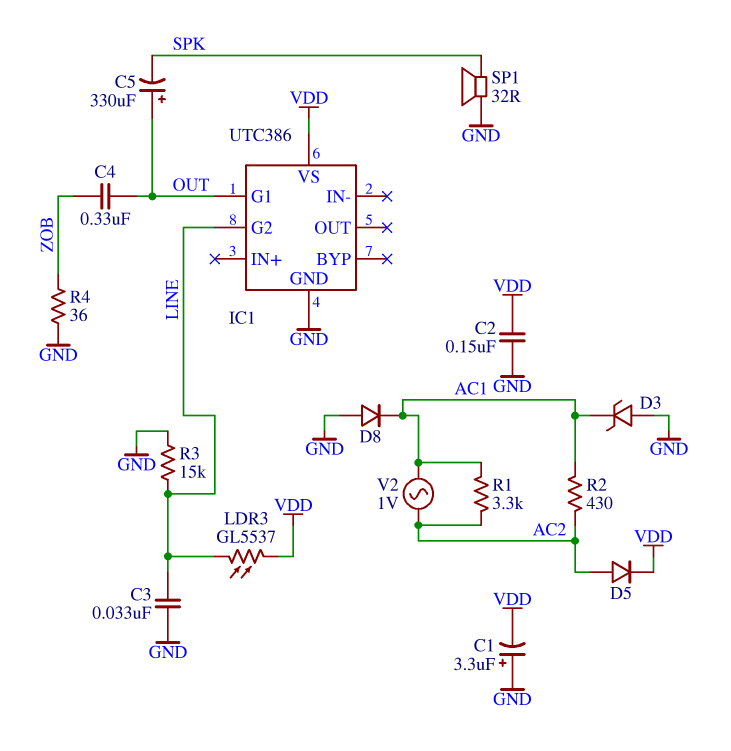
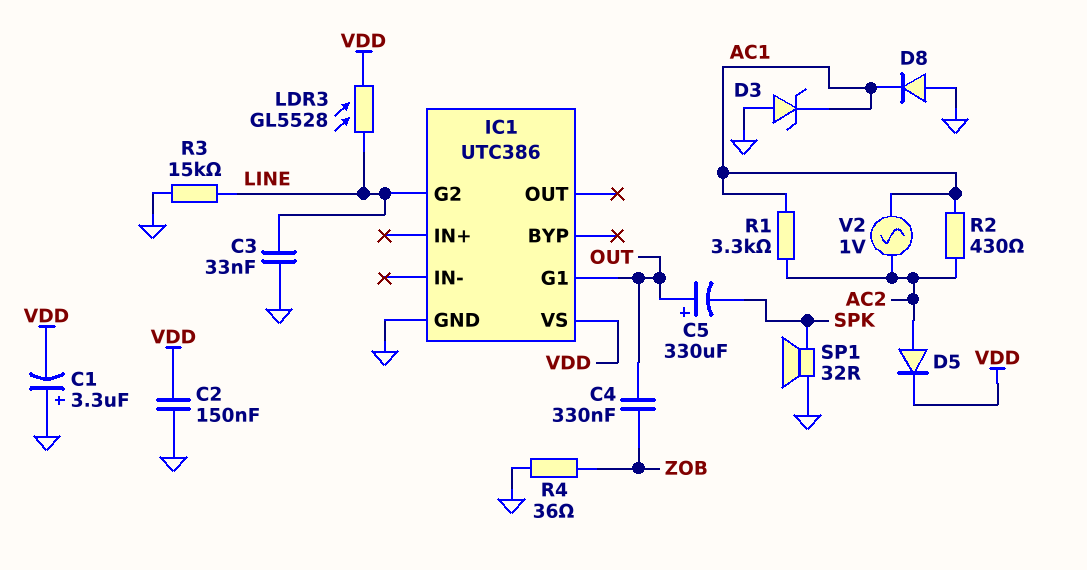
LDR3: GL5537 (LINE, VDD) -> GL5528 (LINE, VDD)

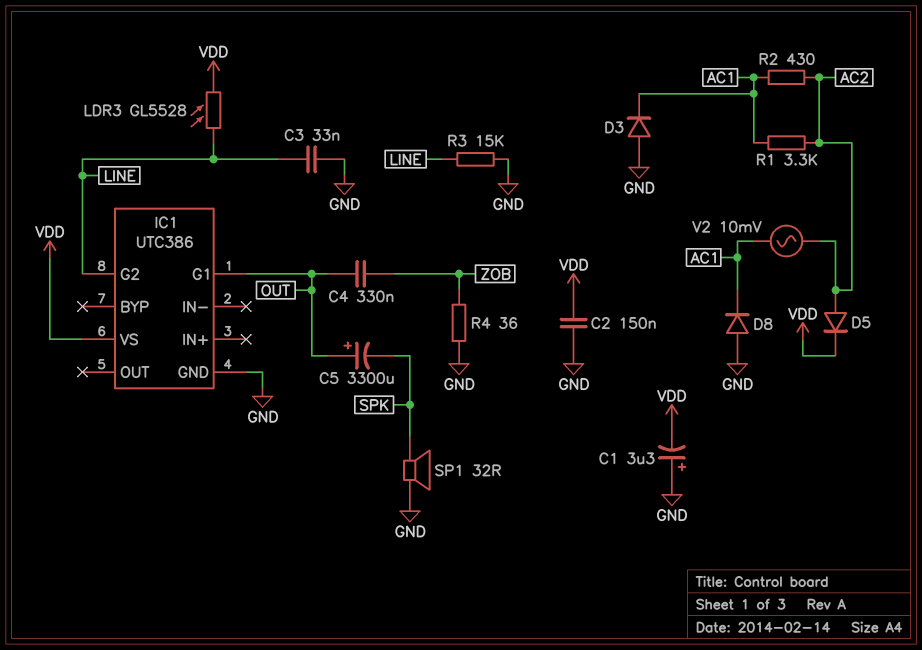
C5: 330uF (plus OUT, minus SPK) -> 3300uF (plus OUT, minus SPK)
D3: zener (A GND, K AC1) -> diode (A GND, K AC1)
V2: AC 1V (AC1, AC2) -> AC 10mV (AC1, AC2)

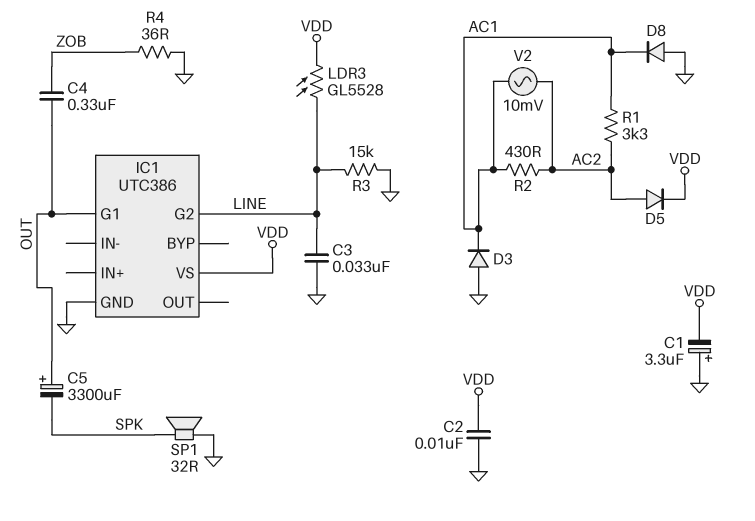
C2: 150nF (GND, VDD) -> 10nF (GND, VDD)

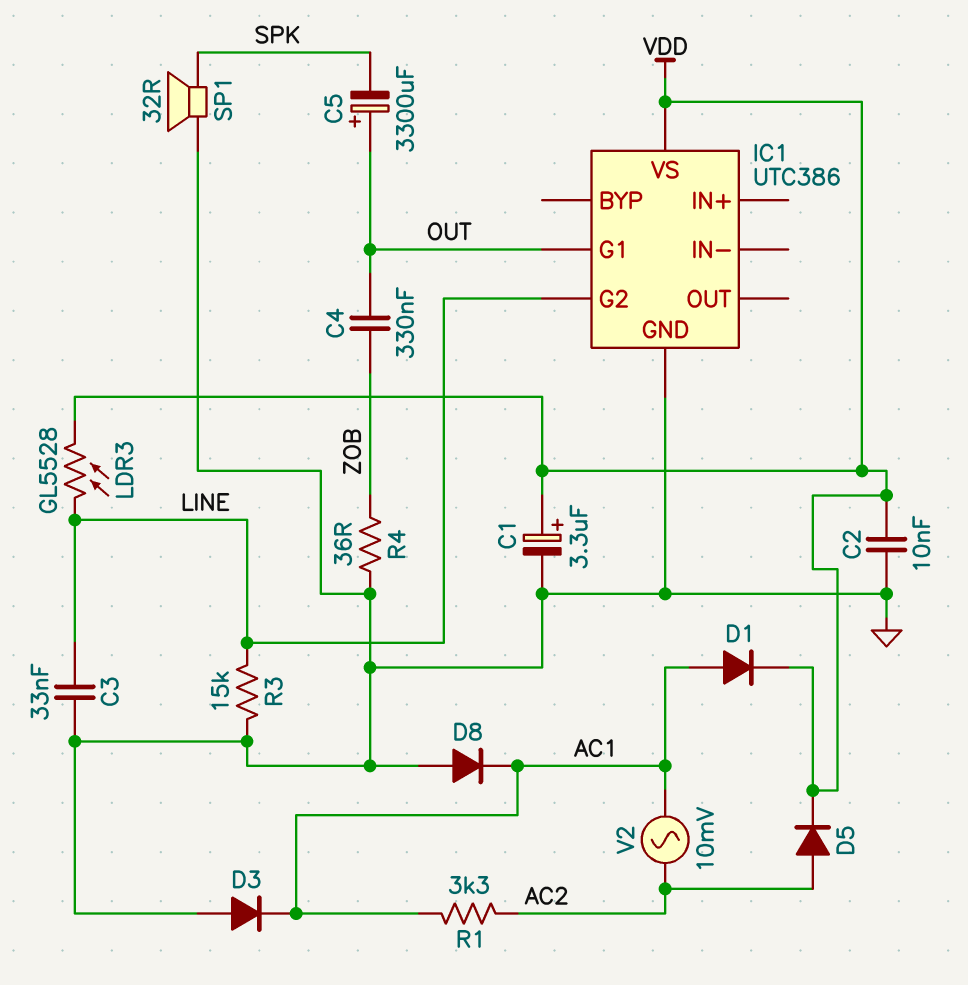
C1: 3.3uF (plus GND, minus VDD) -> 3.3uF (plus VDD, minus GND)
D1: none -> diode (A AC1, K VDD)
R2: 430 (AC1, AC2) -> none

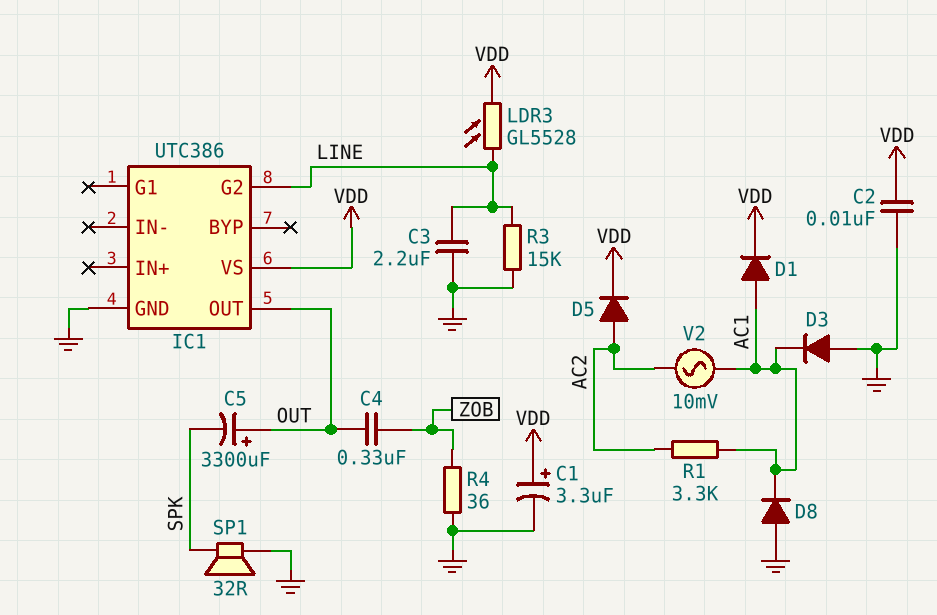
C3: 33nF (GND, LINE) -> 2.2uF (GND, LINE)
IC1 pin G1: OUT -> none
IC1 pin OUT: none -> OUT

